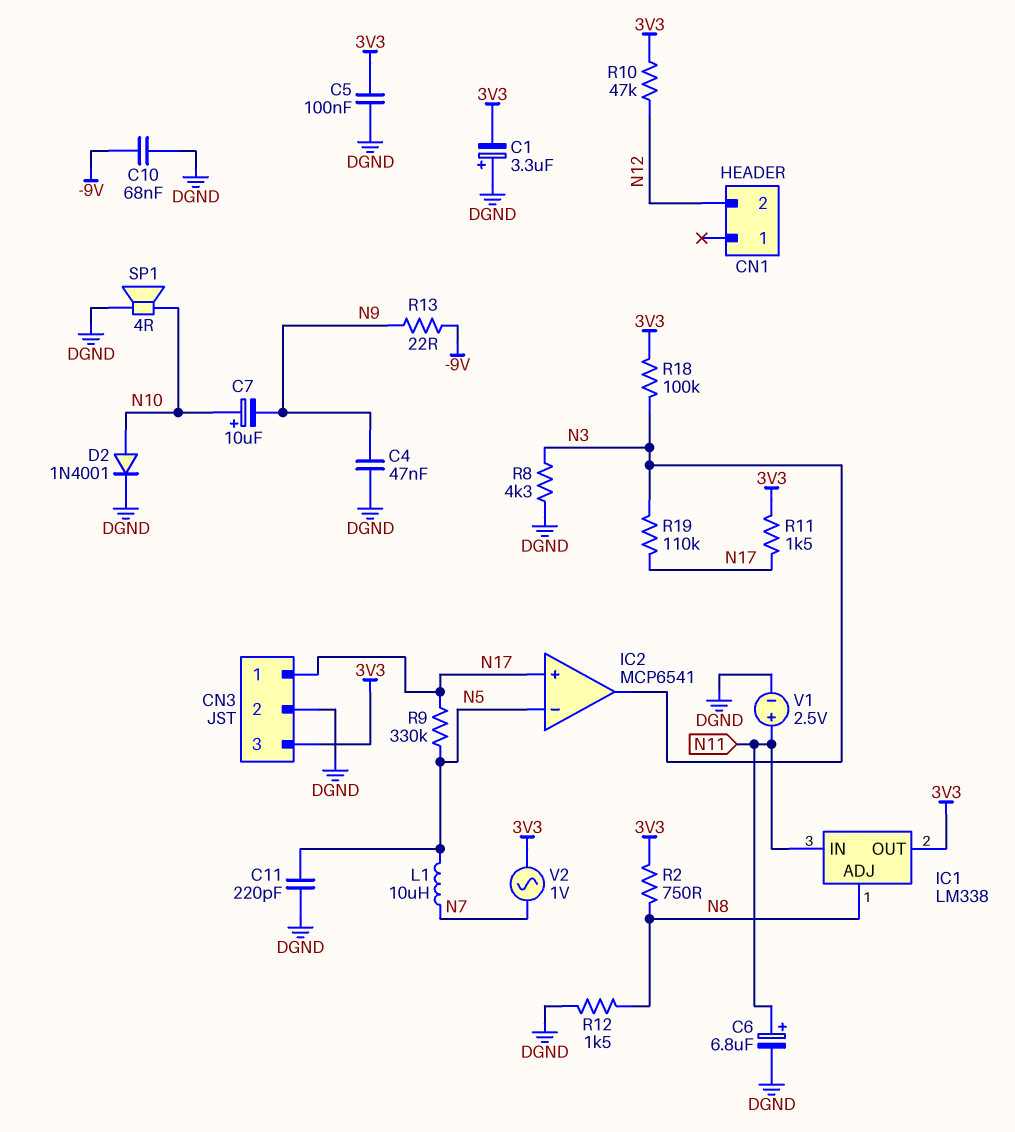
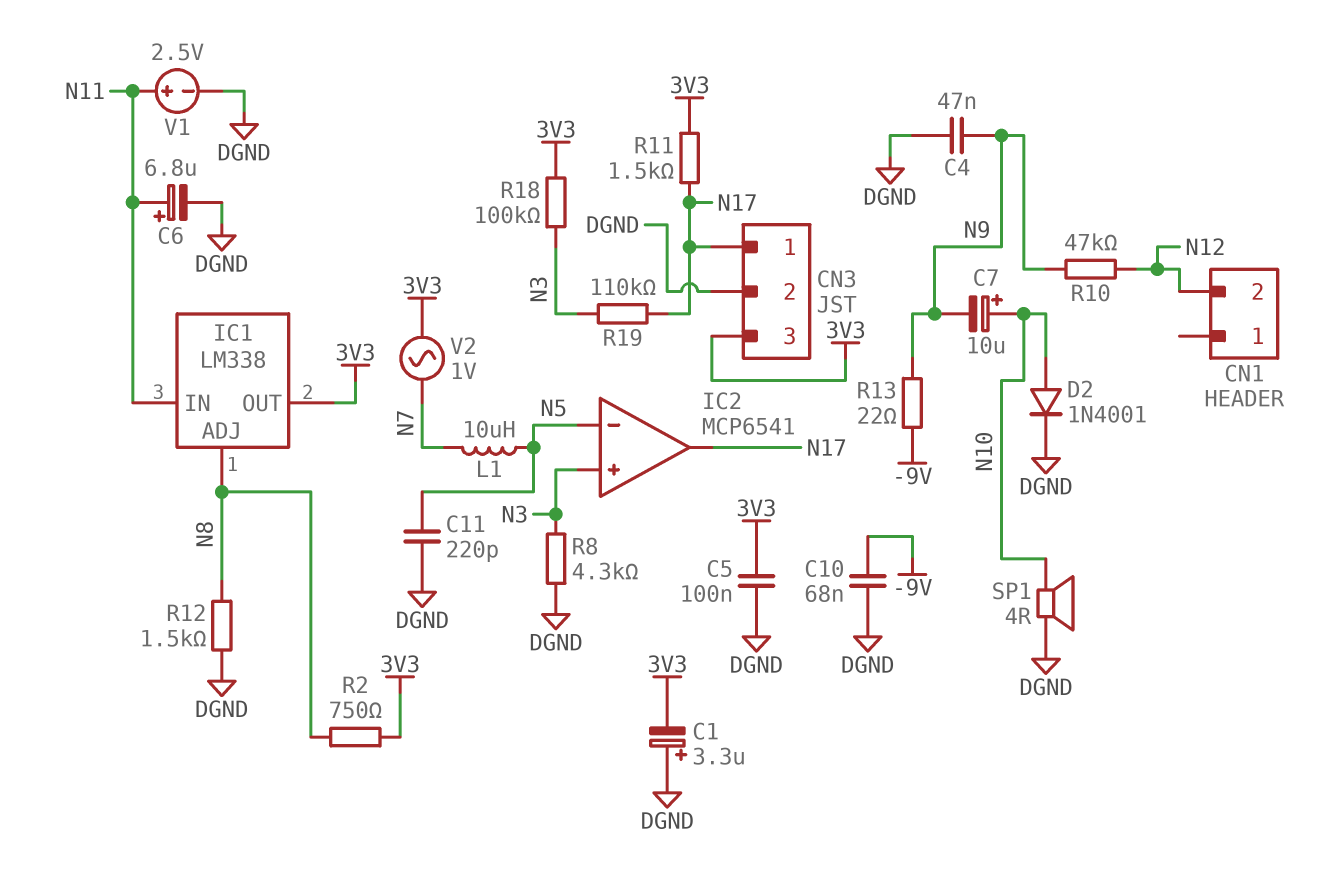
IC2 pin in+: N17 -> N3
IC2 pin out: N3 -> N17
R9: 330k (N5, N17) -> none
R10: 47k (3V3, N12) -> 47k (N9, N12)

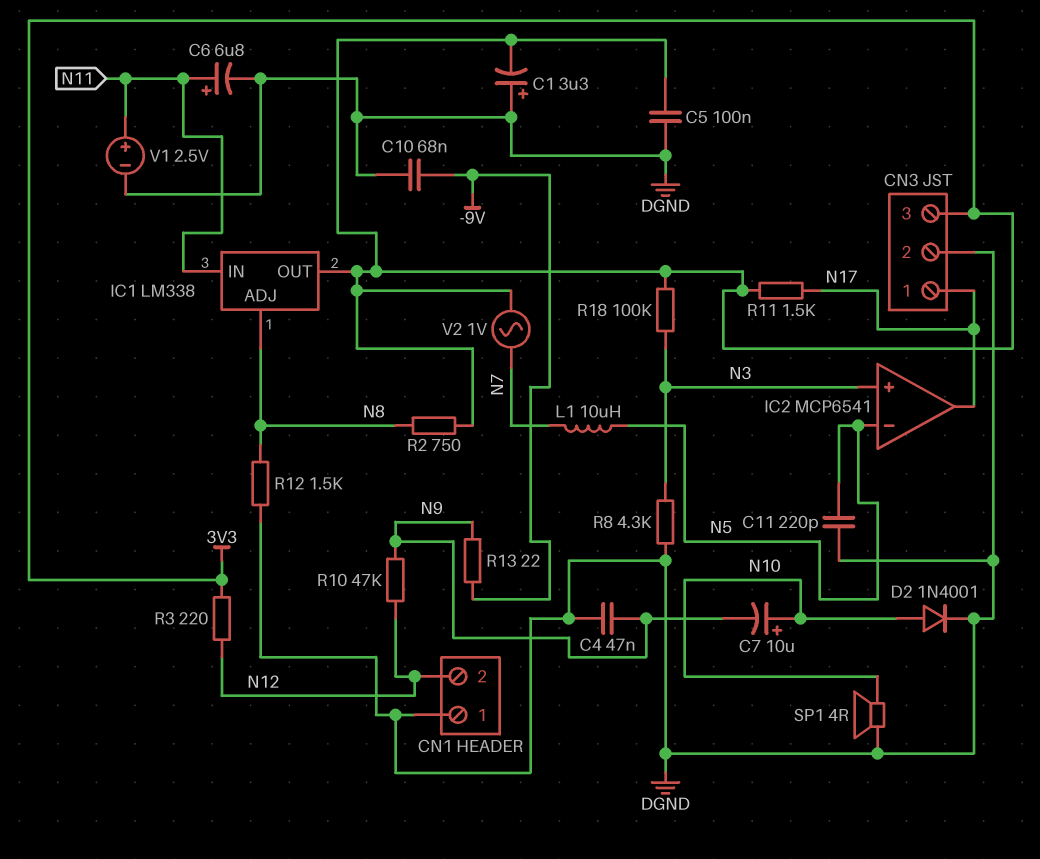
CN1 pin 1: none -> DGND
R3: none -> 220 (3V3, N12)
R19: 110k (N3, N17) -> none

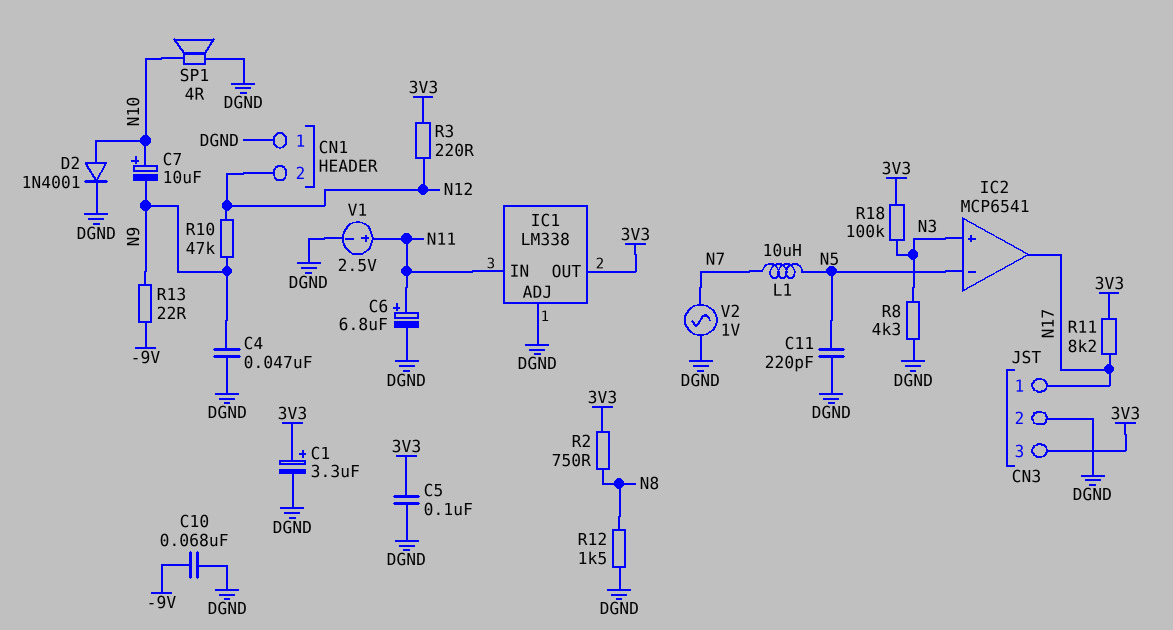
C1: 3.3uF (plus DGND, minus 3V3) -> 3.3uF (plus 3V3, minus DGND)
IC1 pin ADJ: N8 -> DGND
R11: 1.5k (3V3, N17) -> 8.2k (3V3, N17)
V2: AC 1V (3V3, N7) -> AC 1V (DGND, N7)

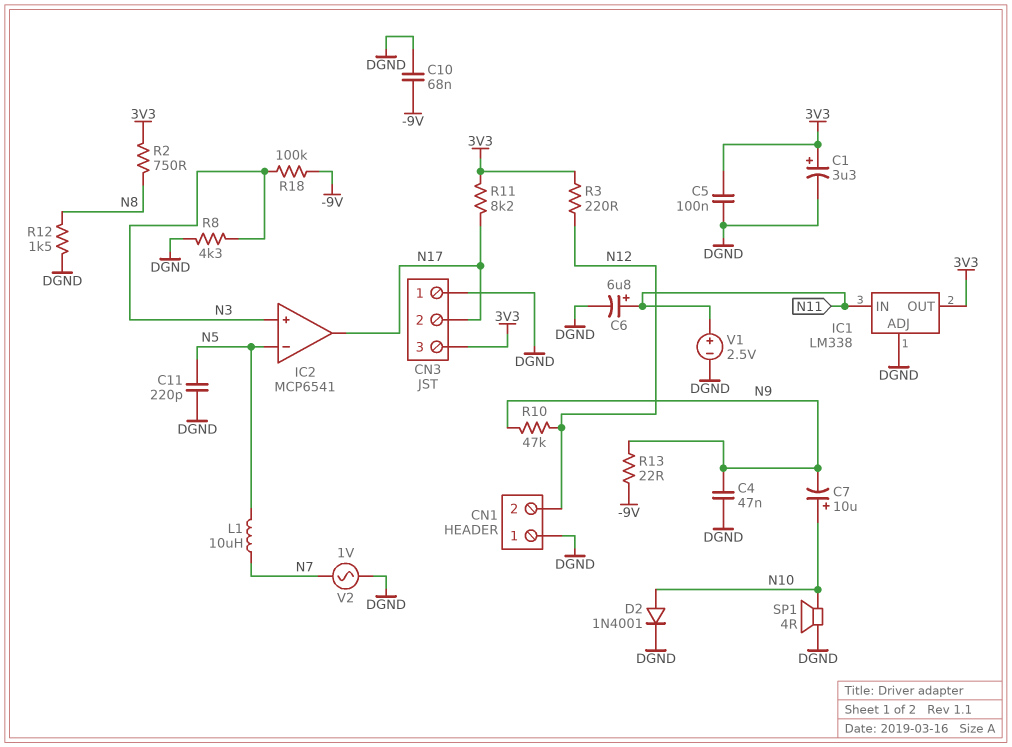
CN3 pin 1: N17 -> DGND
CN3 pin 2: DGND -> N17
R18: 100k (3V3, N3) -> 100k (-9V, N3)

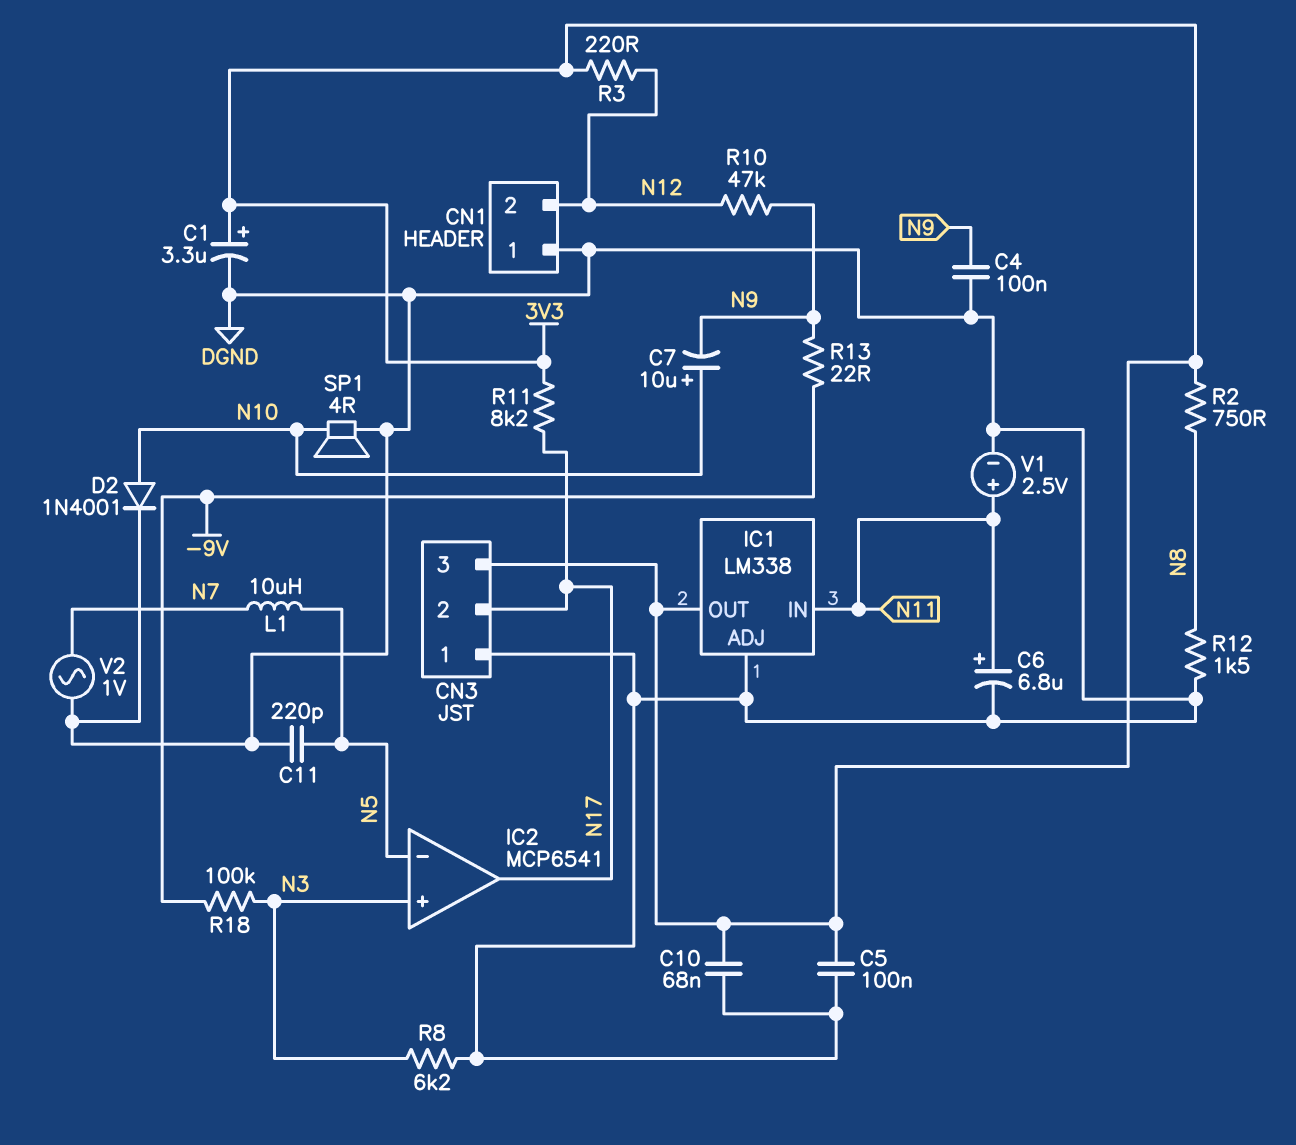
C4: 47nF (DGND, N9) -> 100nF (DGND, N9)
C10: 68nF (-9V, DGND) -> 68nF (3V3, DGND)
R8: 4.3k (DGND, N3) -> 6.2k (DGND, N3)

